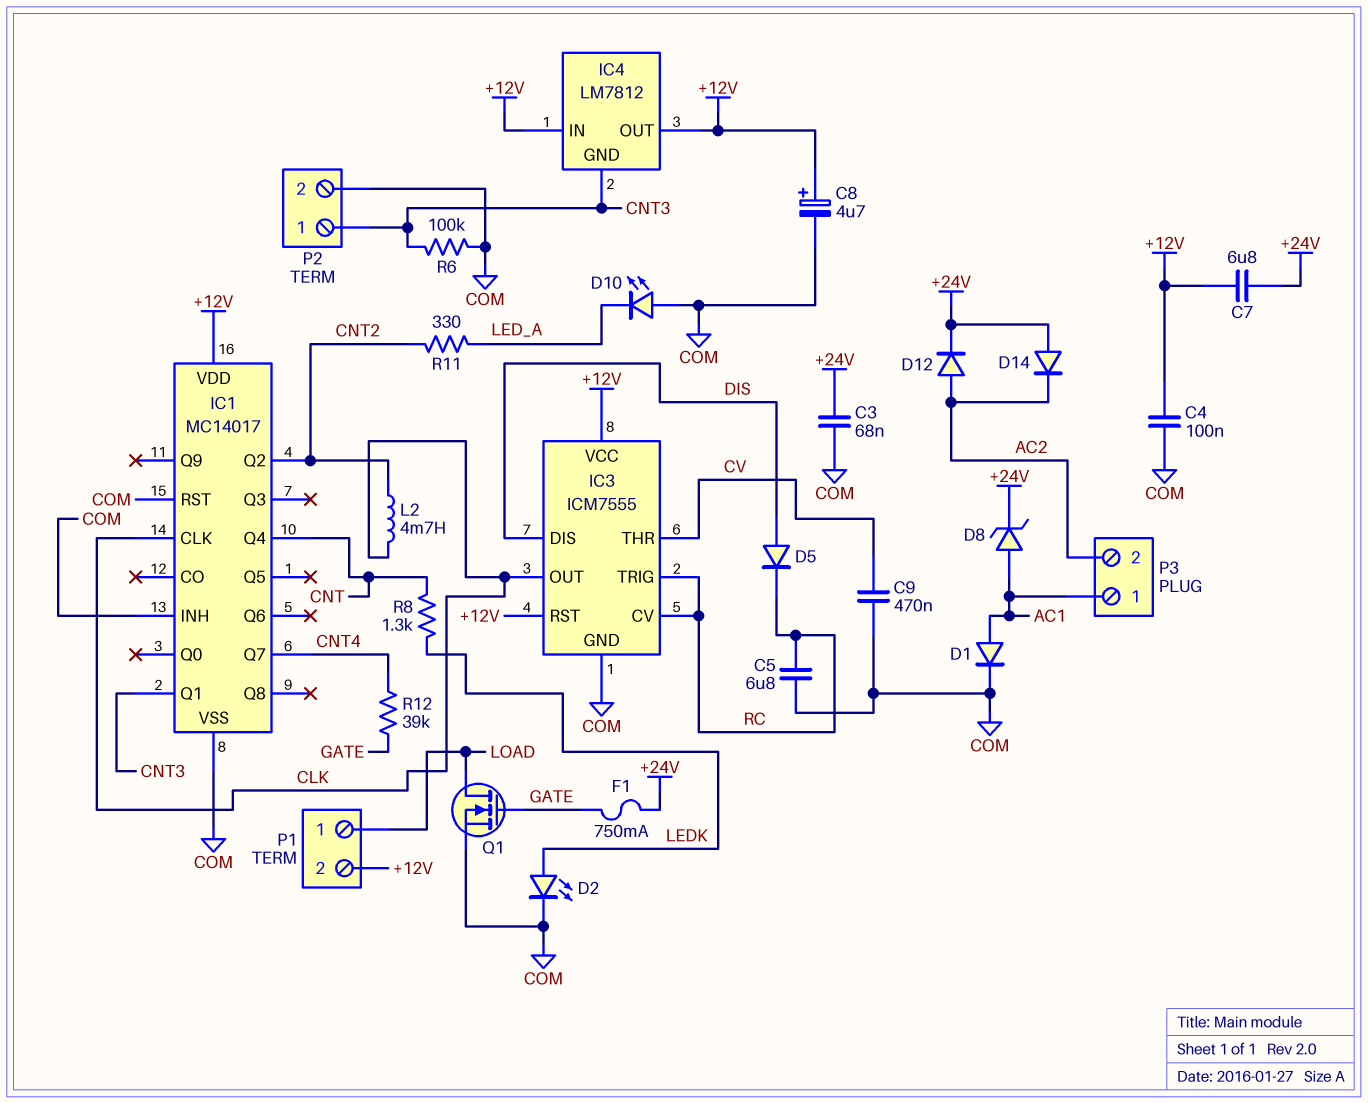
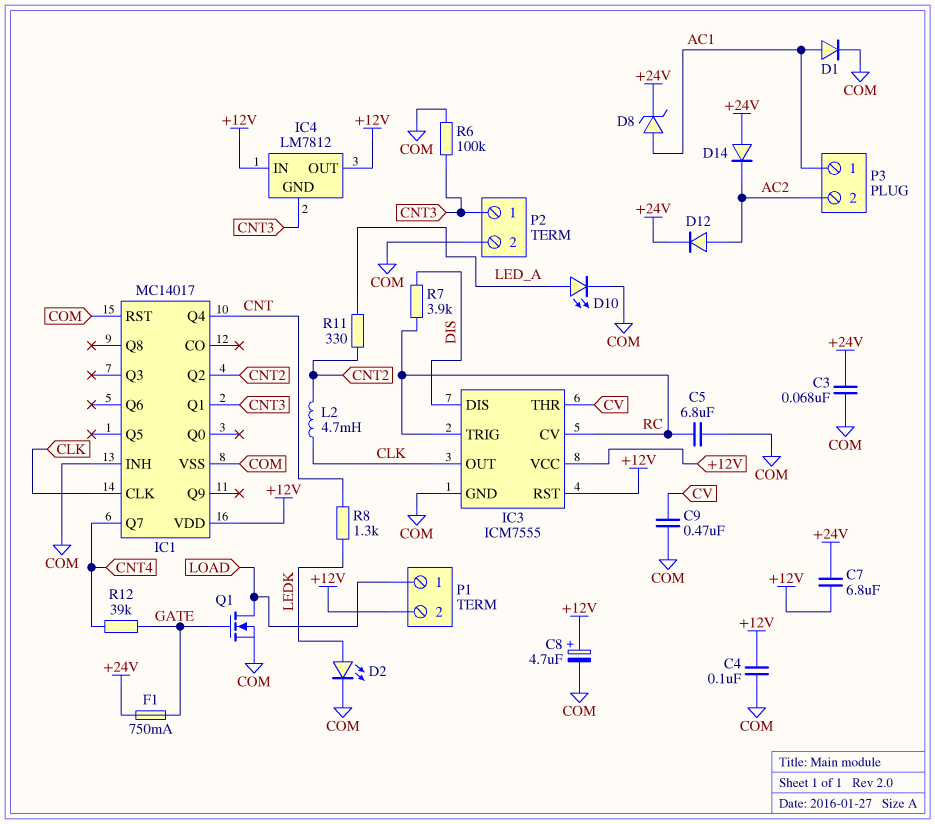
D5: diode (A DIS, K RC) -> none
D10: LED (A COM, K LED_A) -> LED (A LED_A, K COM)
R7: none -> 3.9k (DIS, RC)

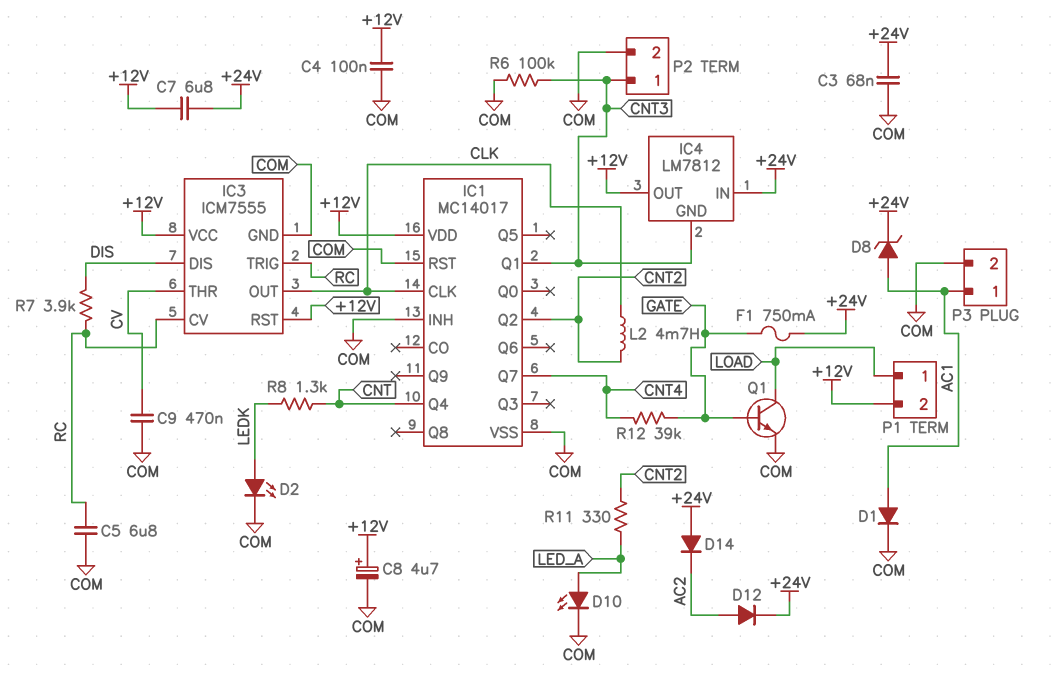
IC4 pin IN: +12V -> +24V
P3 pin 2: AC2 -> COM
Q1: NMOS (G GATE, D LOAD, S COM) -> NPN (B GATE, C LOAD, E COM)

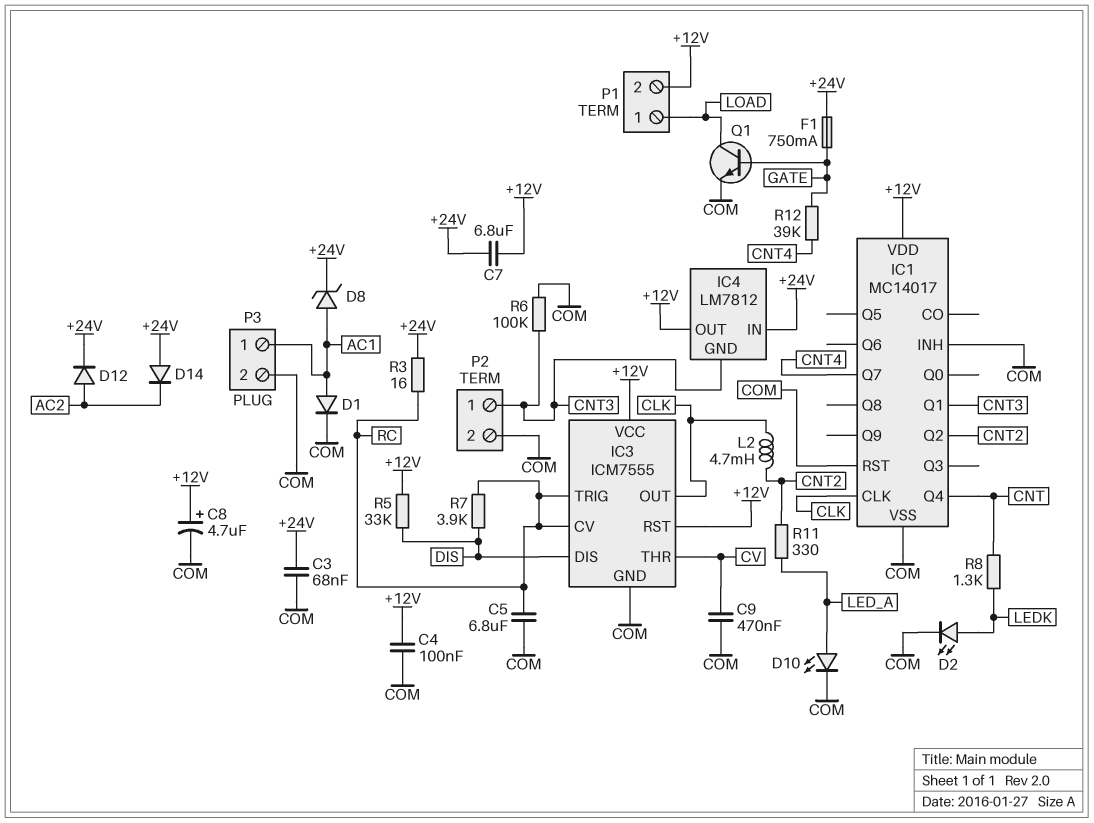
R3: none -> 16 (+24V, RC)
R5: none -> 33k (+12V, DIS)

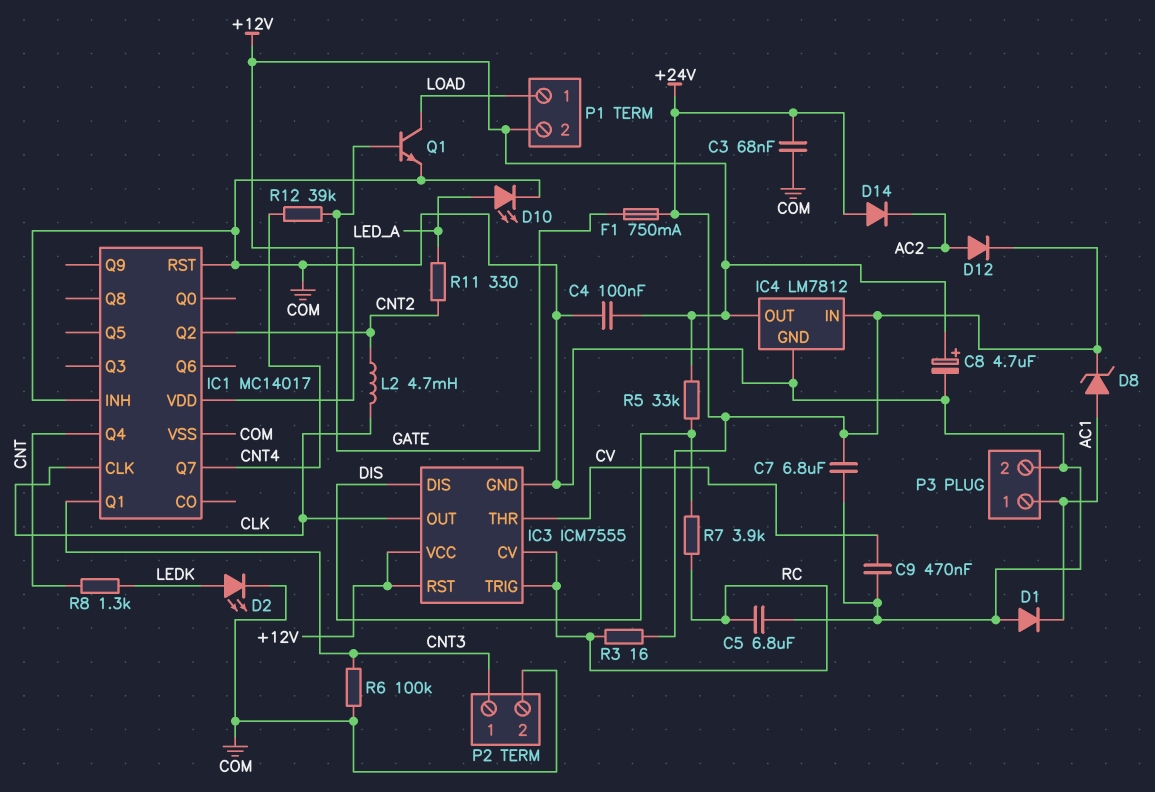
C7: 6.8uF (+12V, +24V) -> 6.8uF (+24V, COM)
D1: diode (A AC1, K COM) -> diode (A COM, K AC1)
IC4 pin GND: CNT3 -> COM

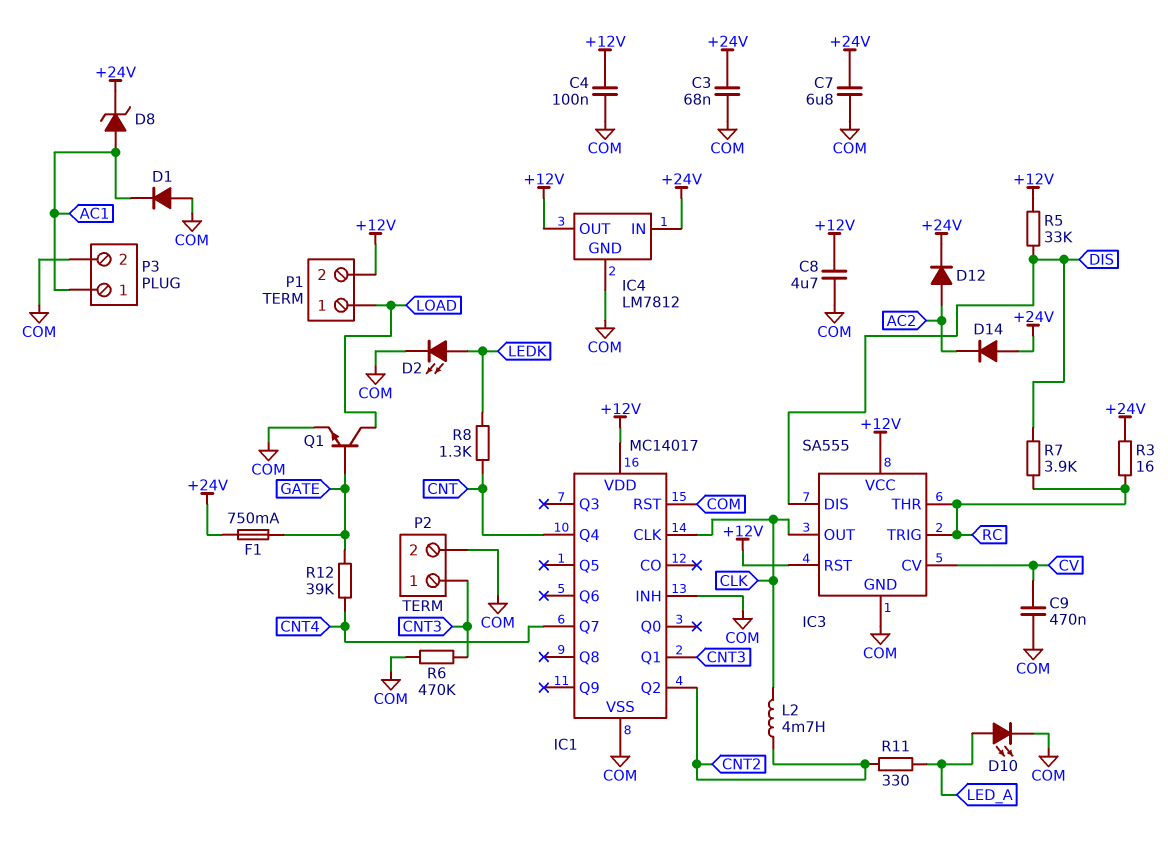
C5: 6.8uF (COM, RC) -> none
C8: 4.7uF (plus +12V, minus COM) -> 4.7uF (+12V, COM)
IC3: ICM7555 -> SA555
IC3 pin CV: RC -> CV
IC3 pin THR: CV -> RC
R6: 100k (CNT3, COM) -> 470k (CNT3, COM)

